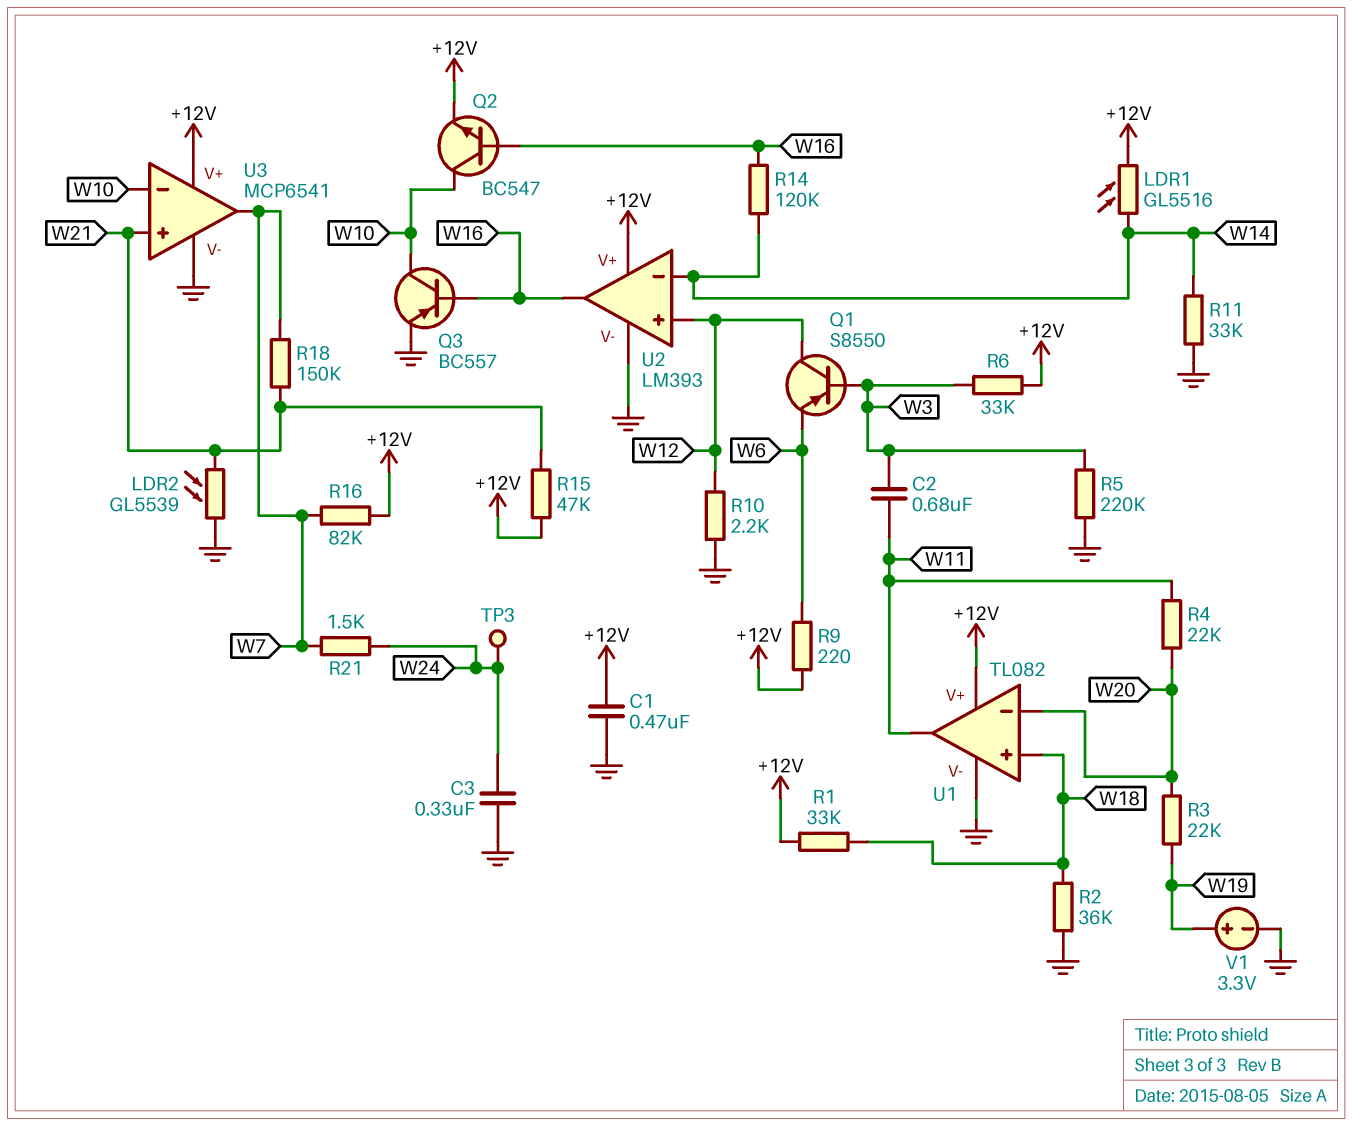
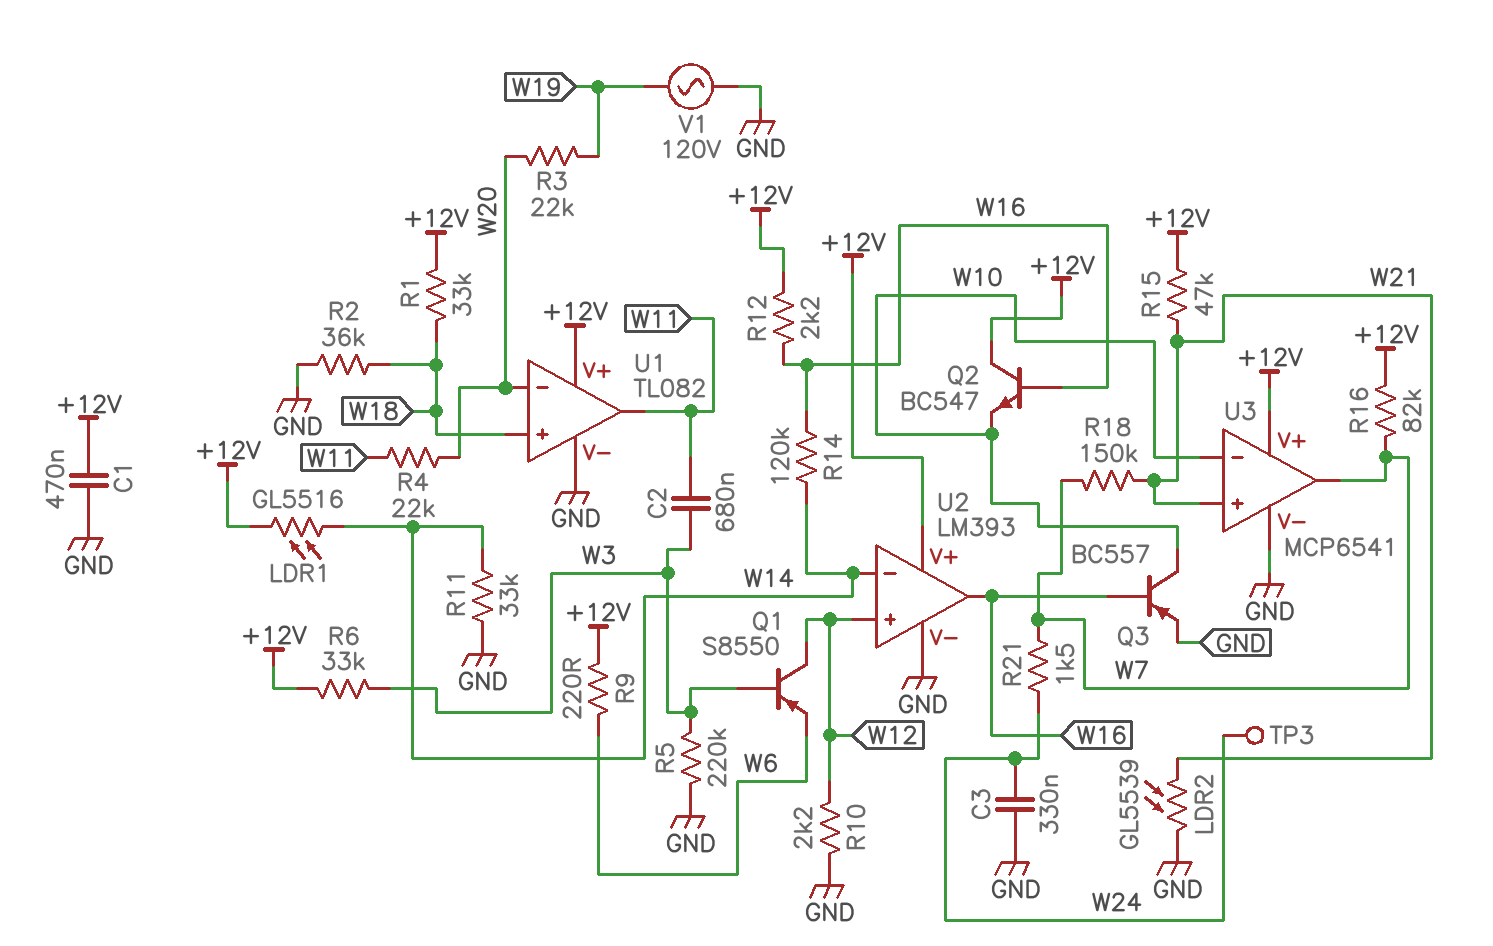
Q2: NPN BC547 (B W16, C W10, E +12V) -> NPN BC547 (B W16, C +12V, E W10)
R12: none -> 2.2k (+12V, W16)
V1: 3.3V (plus W19, minus GND) -> AC 120V (GND, W19)

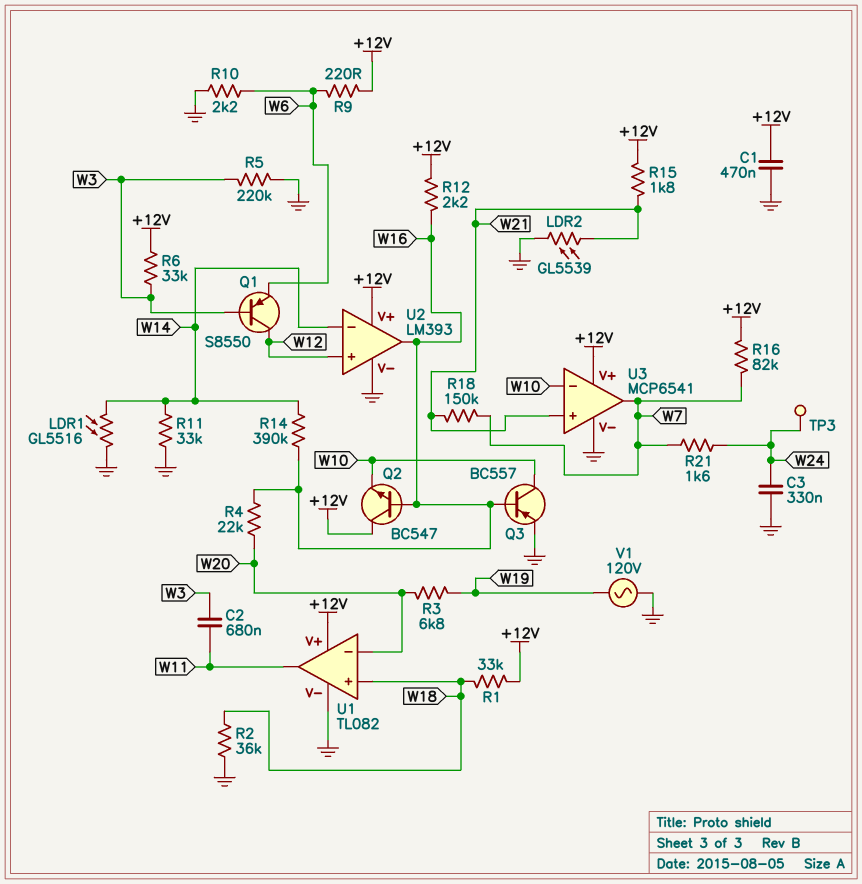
LDR1: GL5516 (+12V, W14) -> GL5516 (GND, W14)
R3: 22k (W19, W20) -> 6.8k (W19, W20)
R4: 22k (W11, W20) -> 22k (W16, W20)
R10: 2.2k (GND, W12) -> 2.2k (GND, W6)
R14: 120k (W14, W16) -> 390k (W14, W16)
R15: 47k (+12V, W21) -> 1.8k (+12V, W21)
R21: 1.5k (W7, W24) -> 1.6k (W7, W24)

